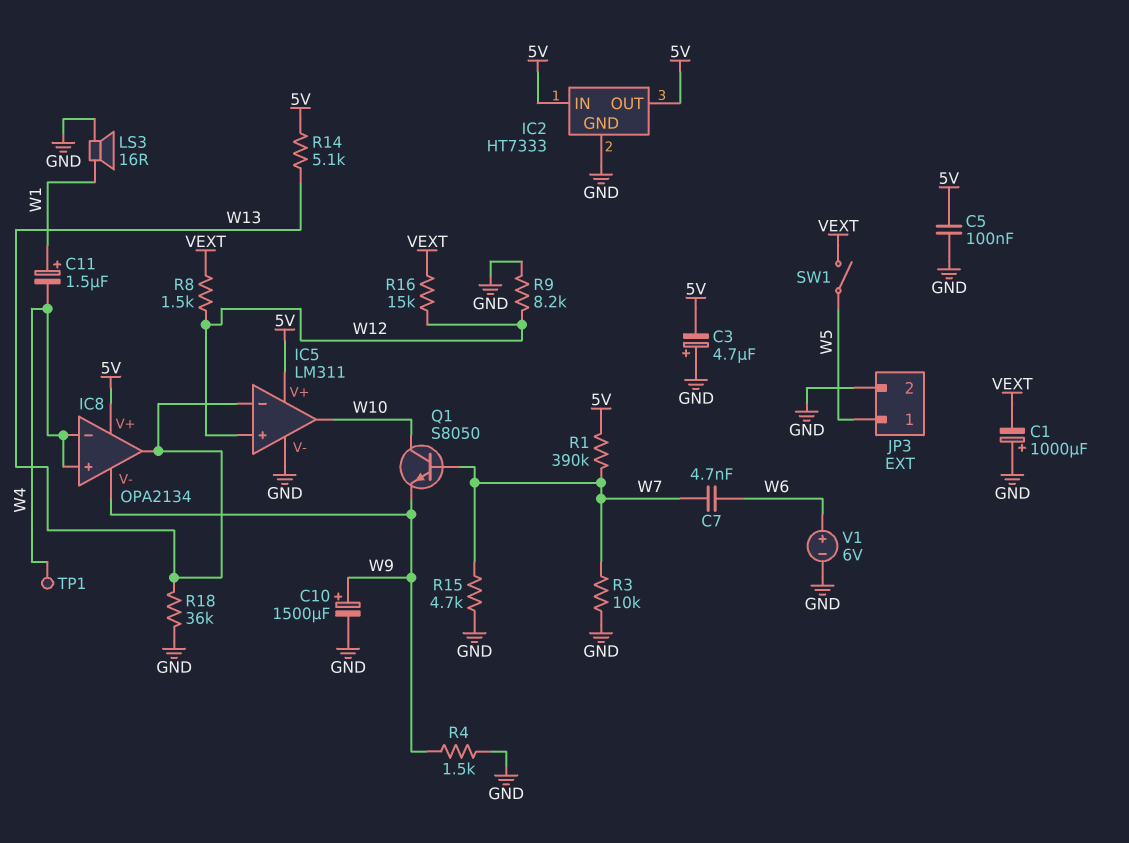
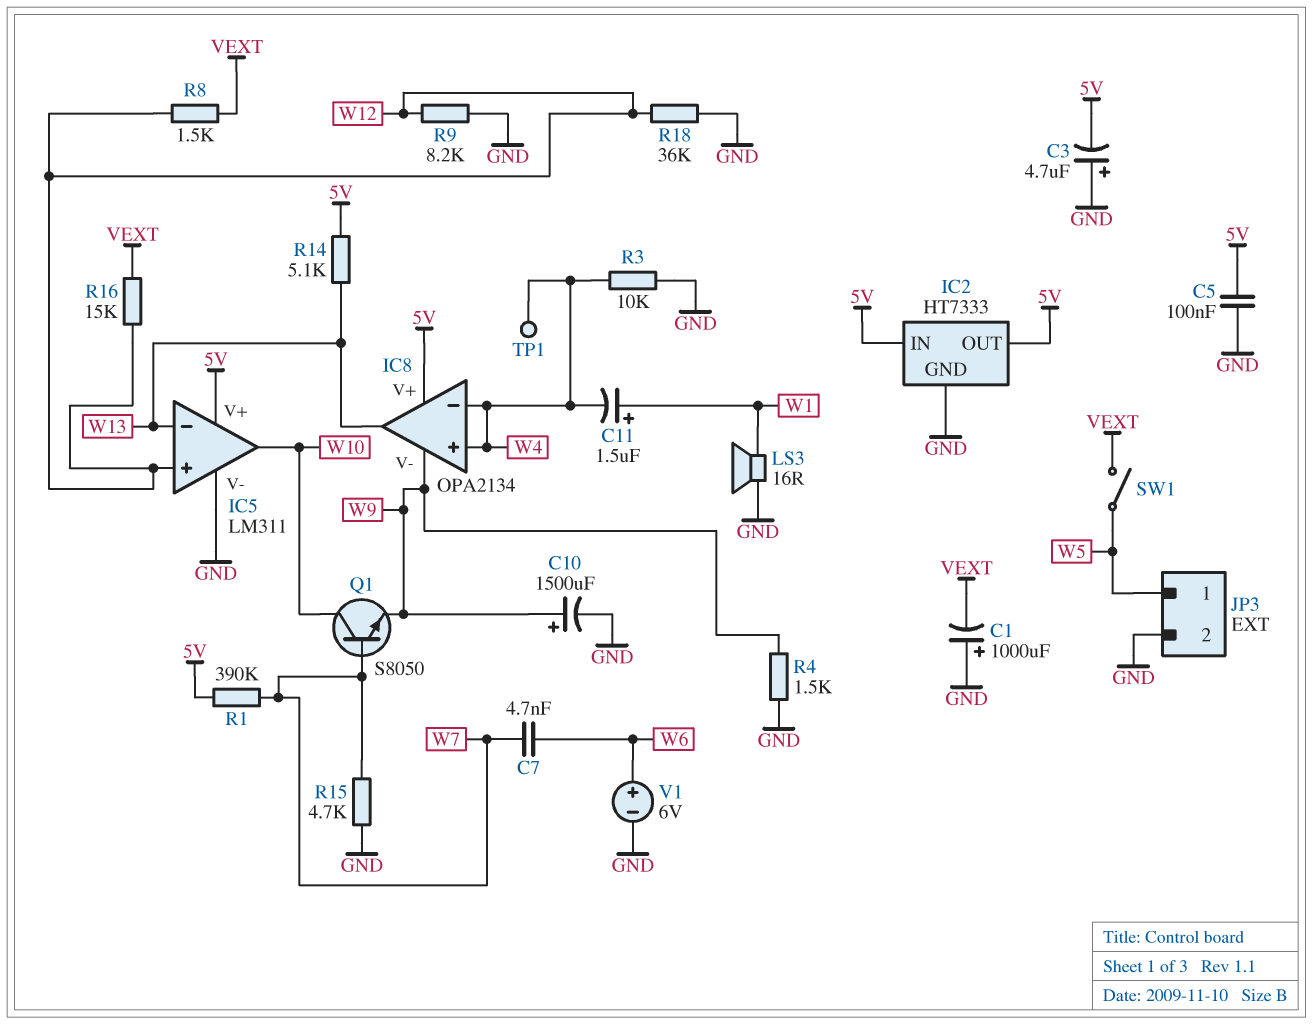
R3: 10k (GND, W7) -> 10k (GND, W4)
R18: 36k (GND, W13) -> 36k (GND, W12)

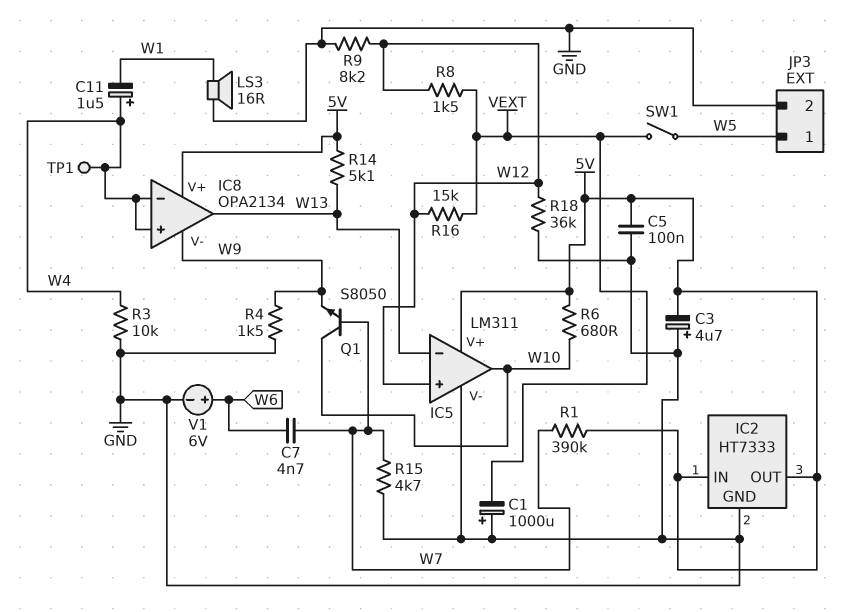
C10: 1500uF (plus W9, minus GND) -> none
C11: 1.5uF (plus W1, minus W4) -> 1.5uF (plus W4, minus W1)
R6: none -> 680 (5V, W10)

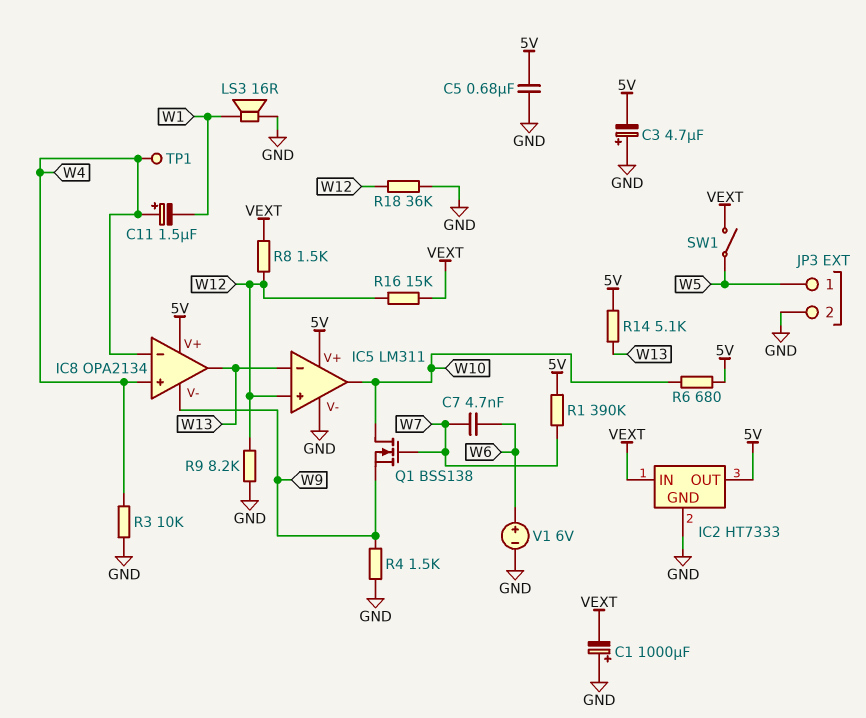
C5: 100nF (5V, GND) -> 680nF (5V, GND)
IC2 pin IN: 5V -> VEXT
Q1: NPN S8050 (B W7, C W10, E W9) -> NMOS BSS138 (G W7, D W10, S W9)
R15: 4.7k (GND, W7) -> none

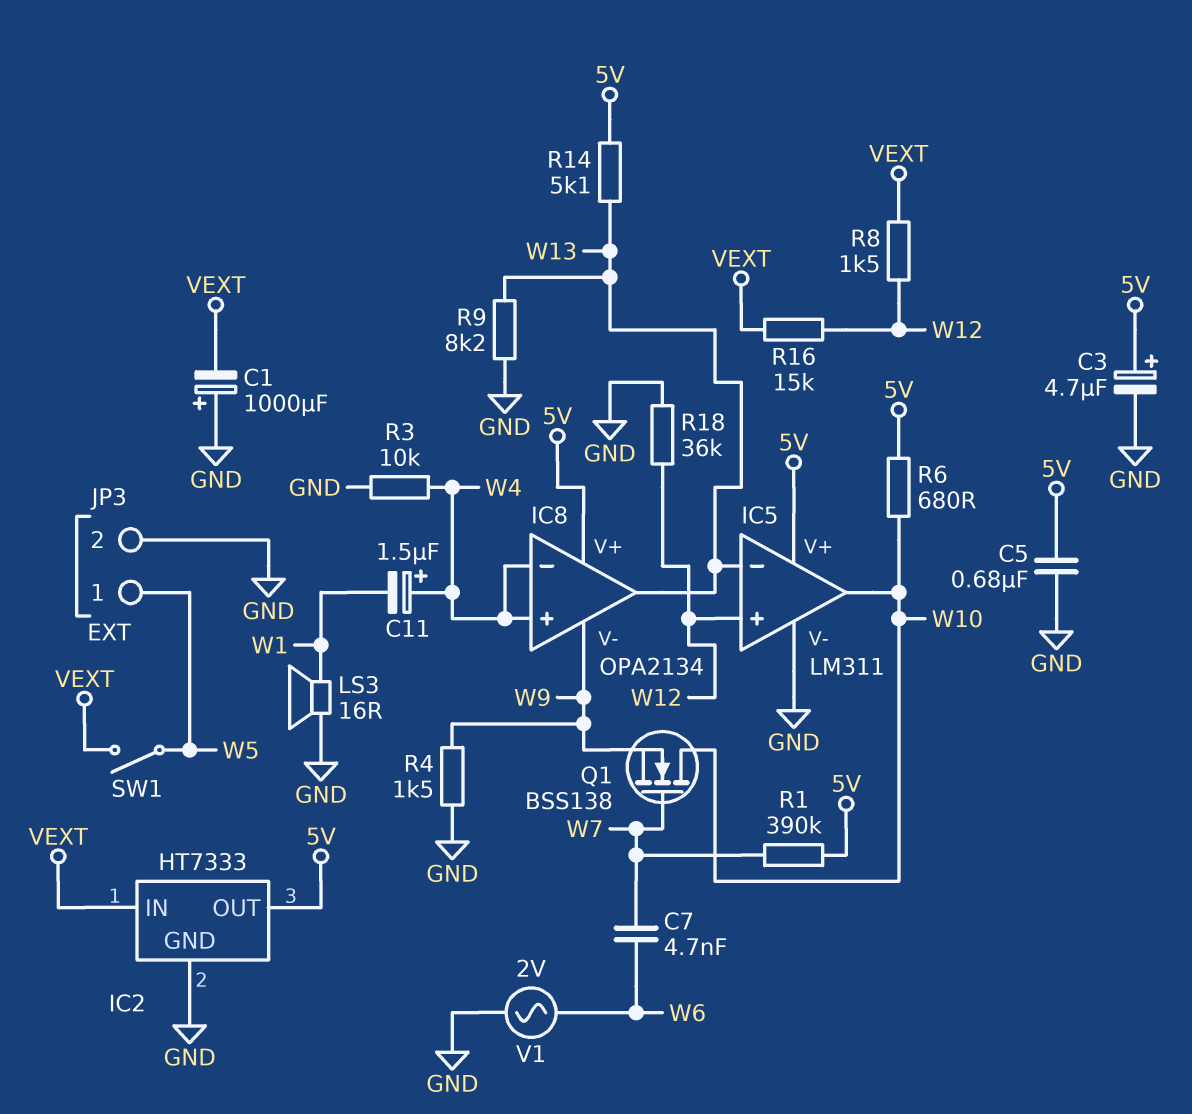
C3: 4.7uF (plus GND, minus 5V) -> 4.7uF (plus 5V, minus GND)
R9: 8.2k (GND, W12) -> 8.2k (GND, W13)
TP1: test point (W4) -> none
V1: 6V (plus W6, minus GND) -> AC 2V (GND, W6)

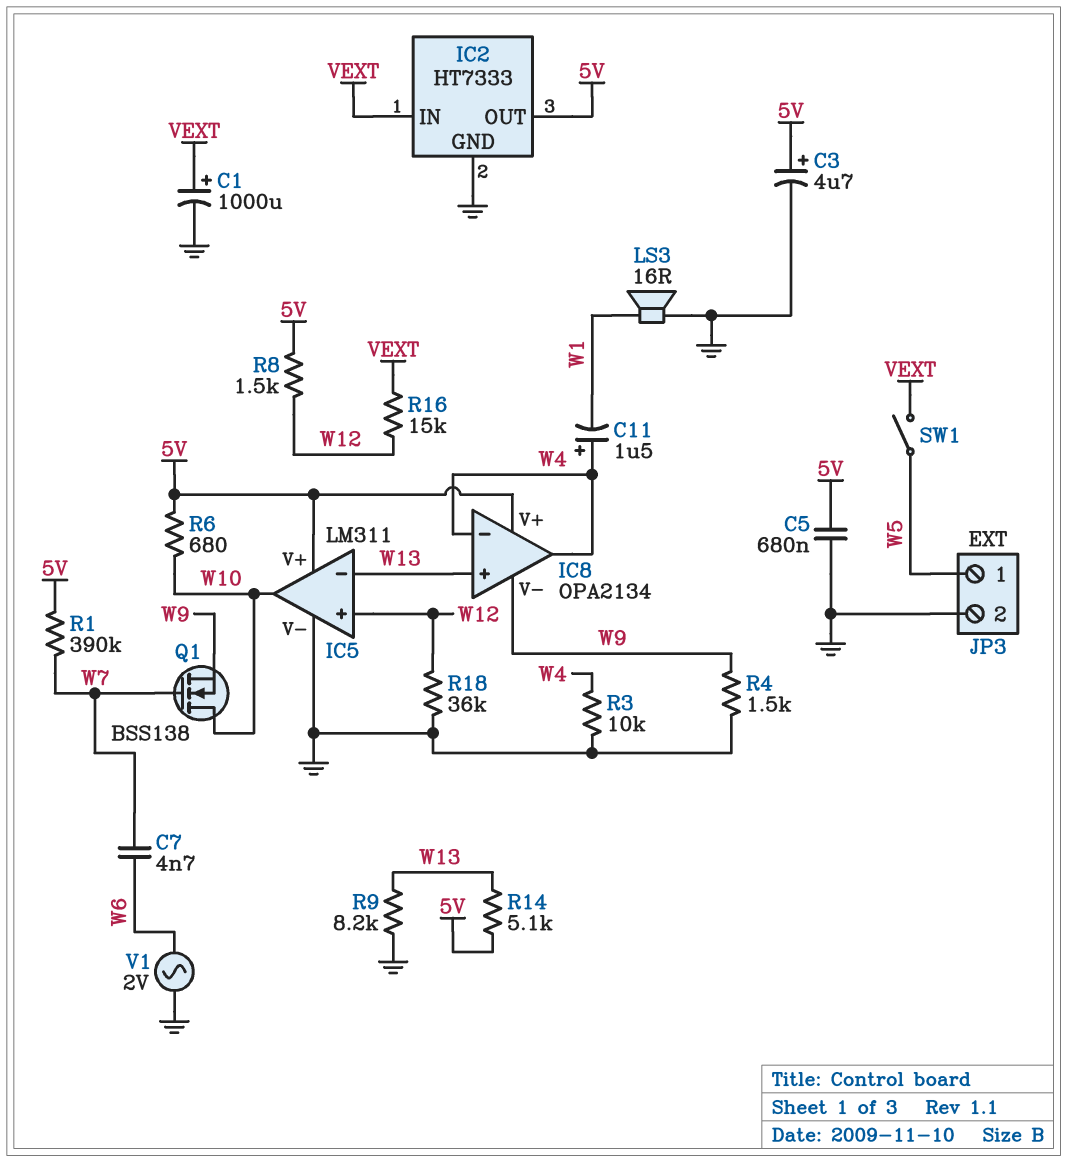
C1: 1000uF (plus GND, minus VEXT) -> 1000uF (plus VEXT, minus GND)
IC8 pin in+: W4 -> W13
IC8 pin out: W13 -> W4
R8: 1.5k (VEXT, W12) -> 1.5k (5V, W12)

